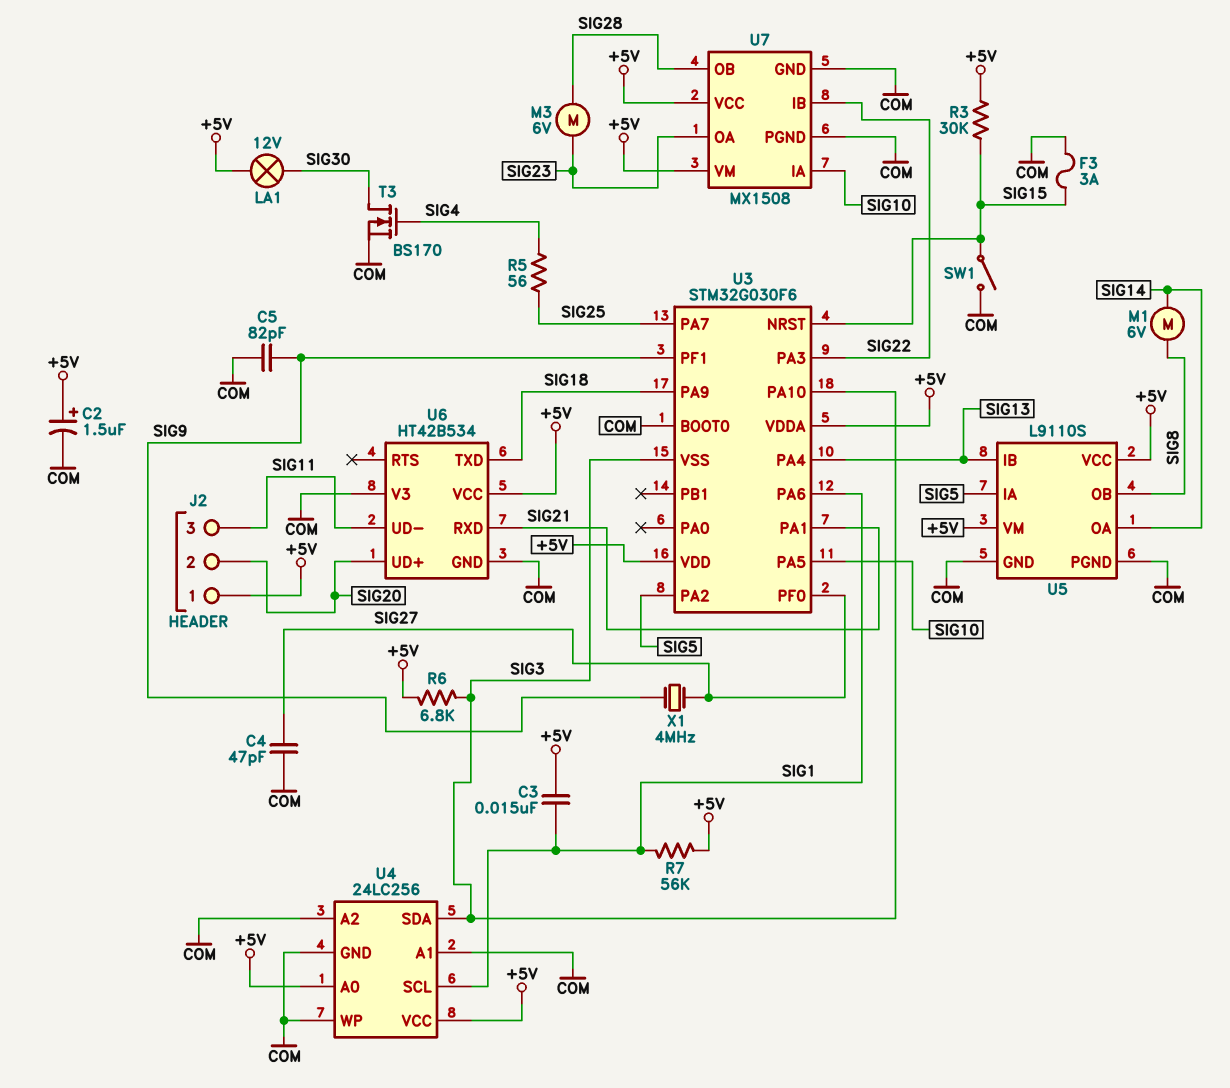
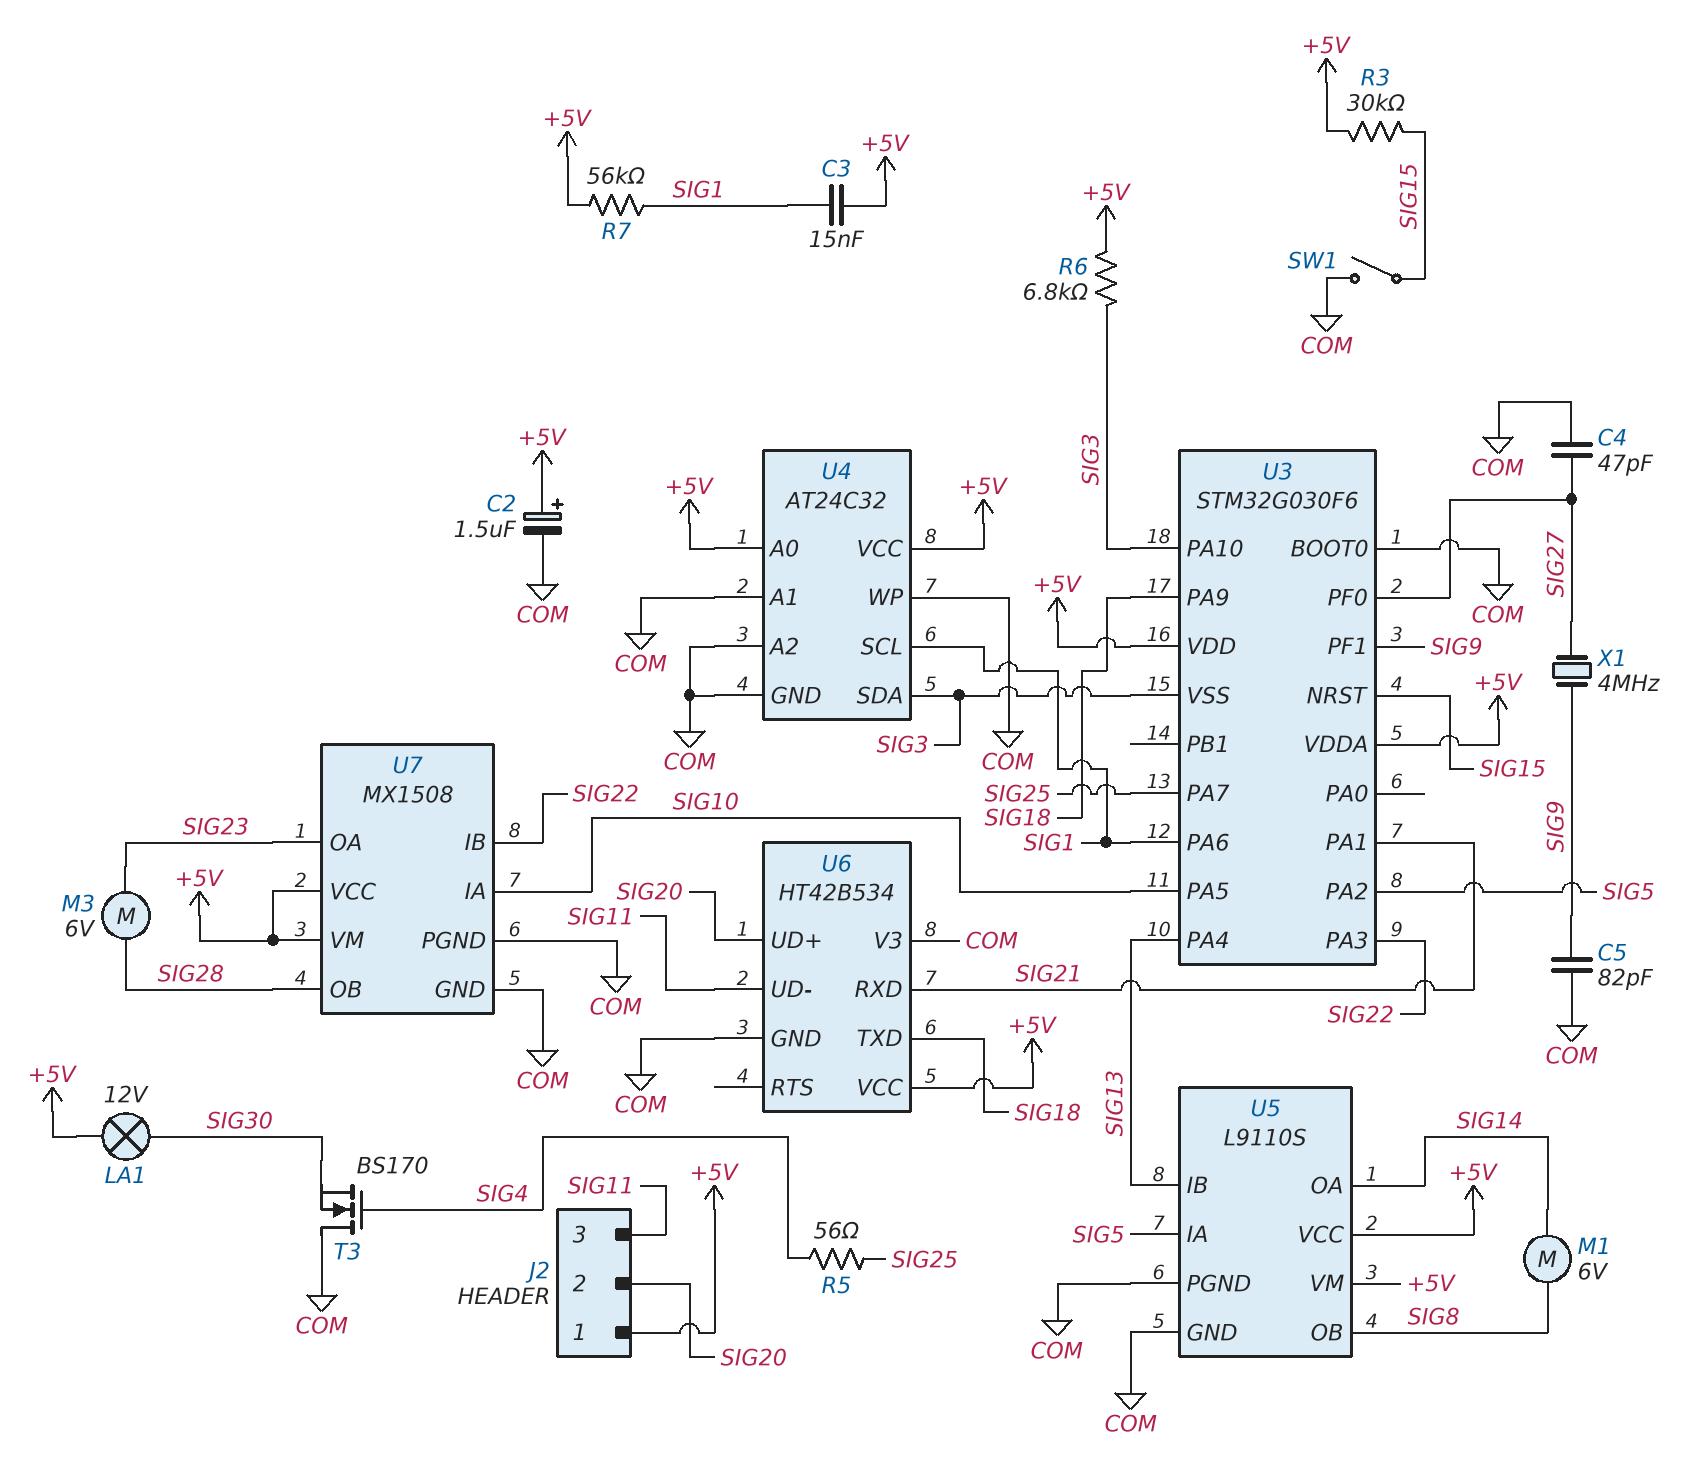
F3: 3A (COM, SIG15) -> none
T3: NMOS BS170 (G SIG4, D SIG30, S COM) -> NMOS BS170 (G SIG4, D COM, S SIG30)
U4: 24LC256 -> AT24C32

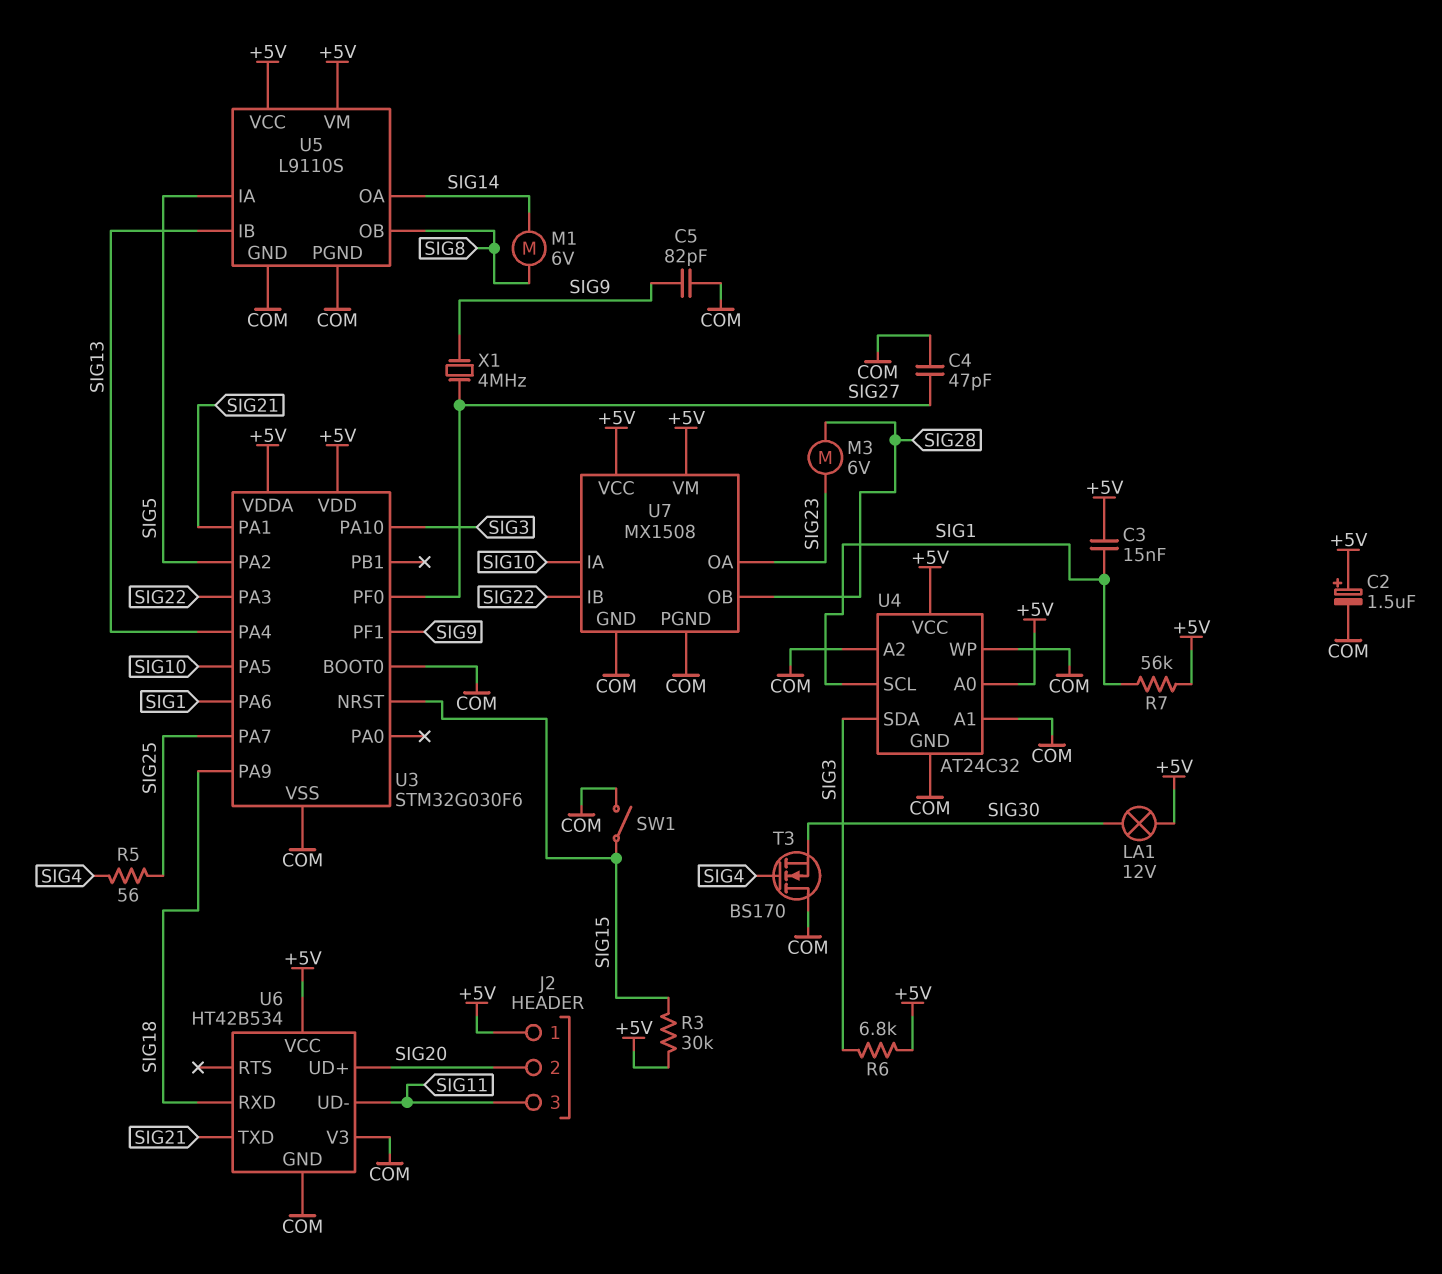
U3 pin VSS: SIG3 -> COM
U6 pin RXD: SIG21 -> SIG18
U6 pin TXD: SIG18 -> SIG21

